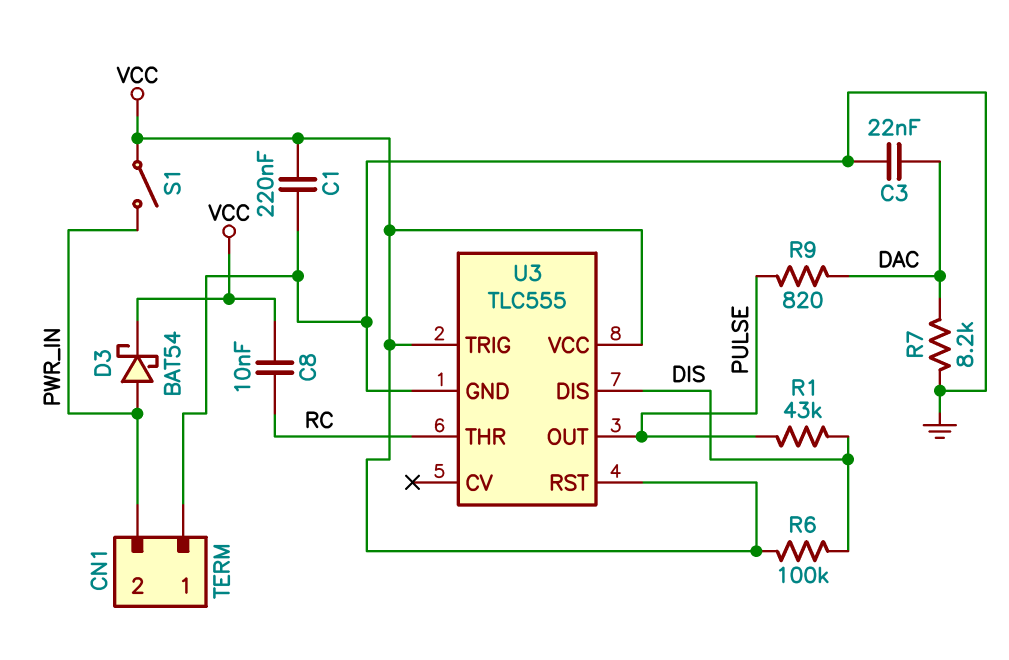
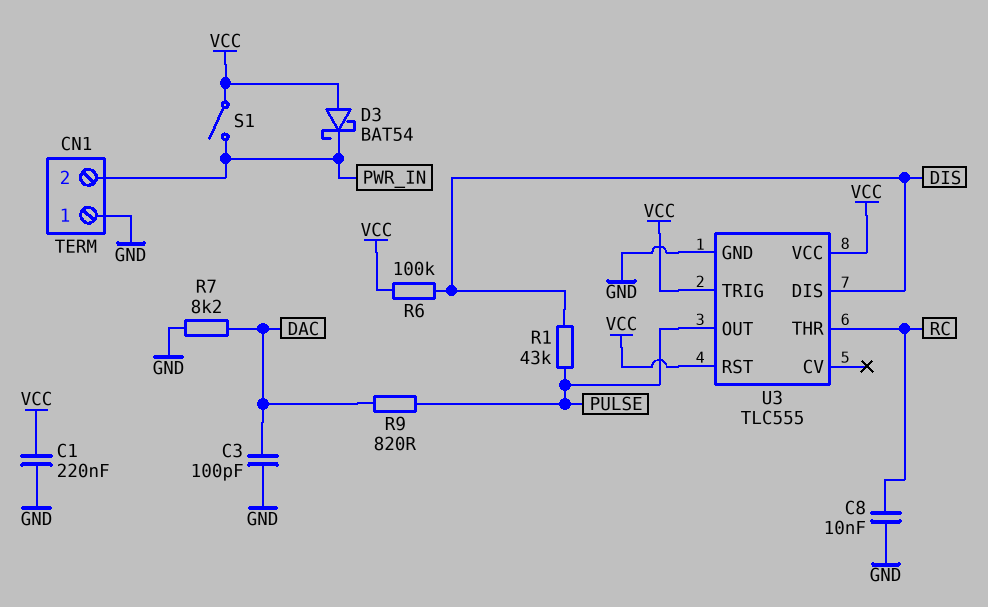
C3: 22nF (DAC, GND) -> 100pF (DAC, GND)
C8: 10nF (RC, VCC) -> 10nF (GND, RC)
D3: schottky BAT54 (A PWR_IN, K VCC) -> schottky BAT54 (A VCC, K PWR_IN)

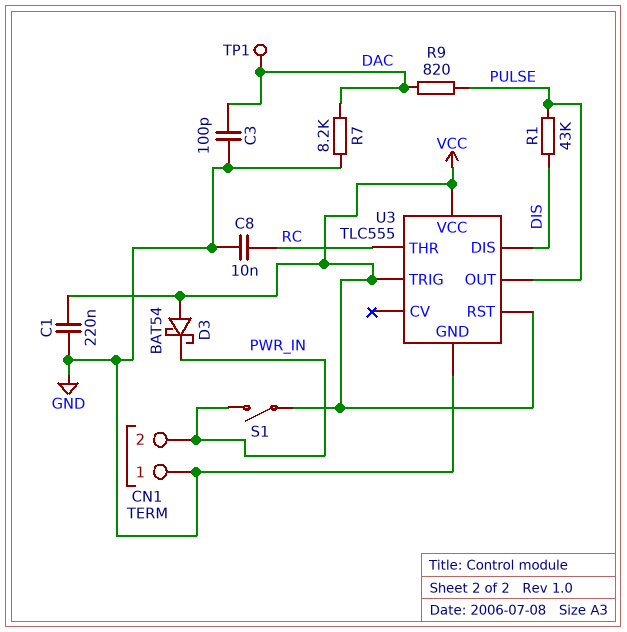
R6: 100k (DIS, VCC) -> none
TP1: none -> test point (DAC)

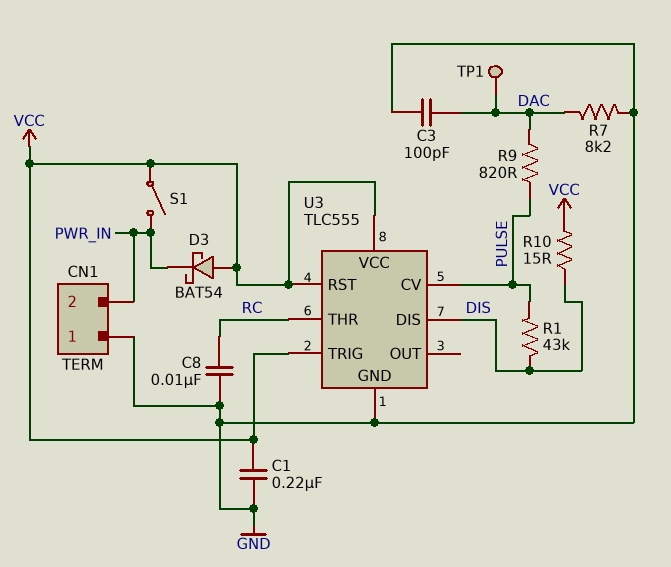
R10: none -> 15 (DIS, VCC)
U3 pin CV: none -> PULSE
U3 pin OUT: PULSE -> none

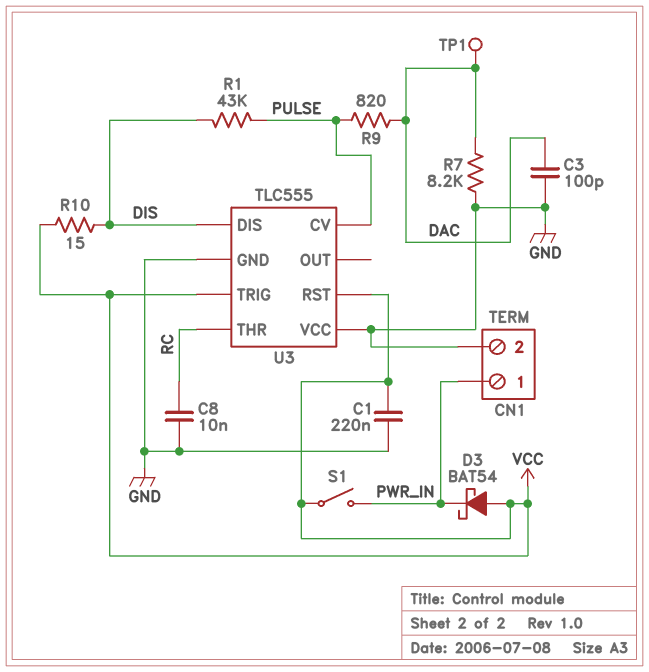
CN1 pin 1: GND -> PWR_IN
CN1 pin 2: PWR_IN -> GND
U3 pin VCC: VCC -> GND

